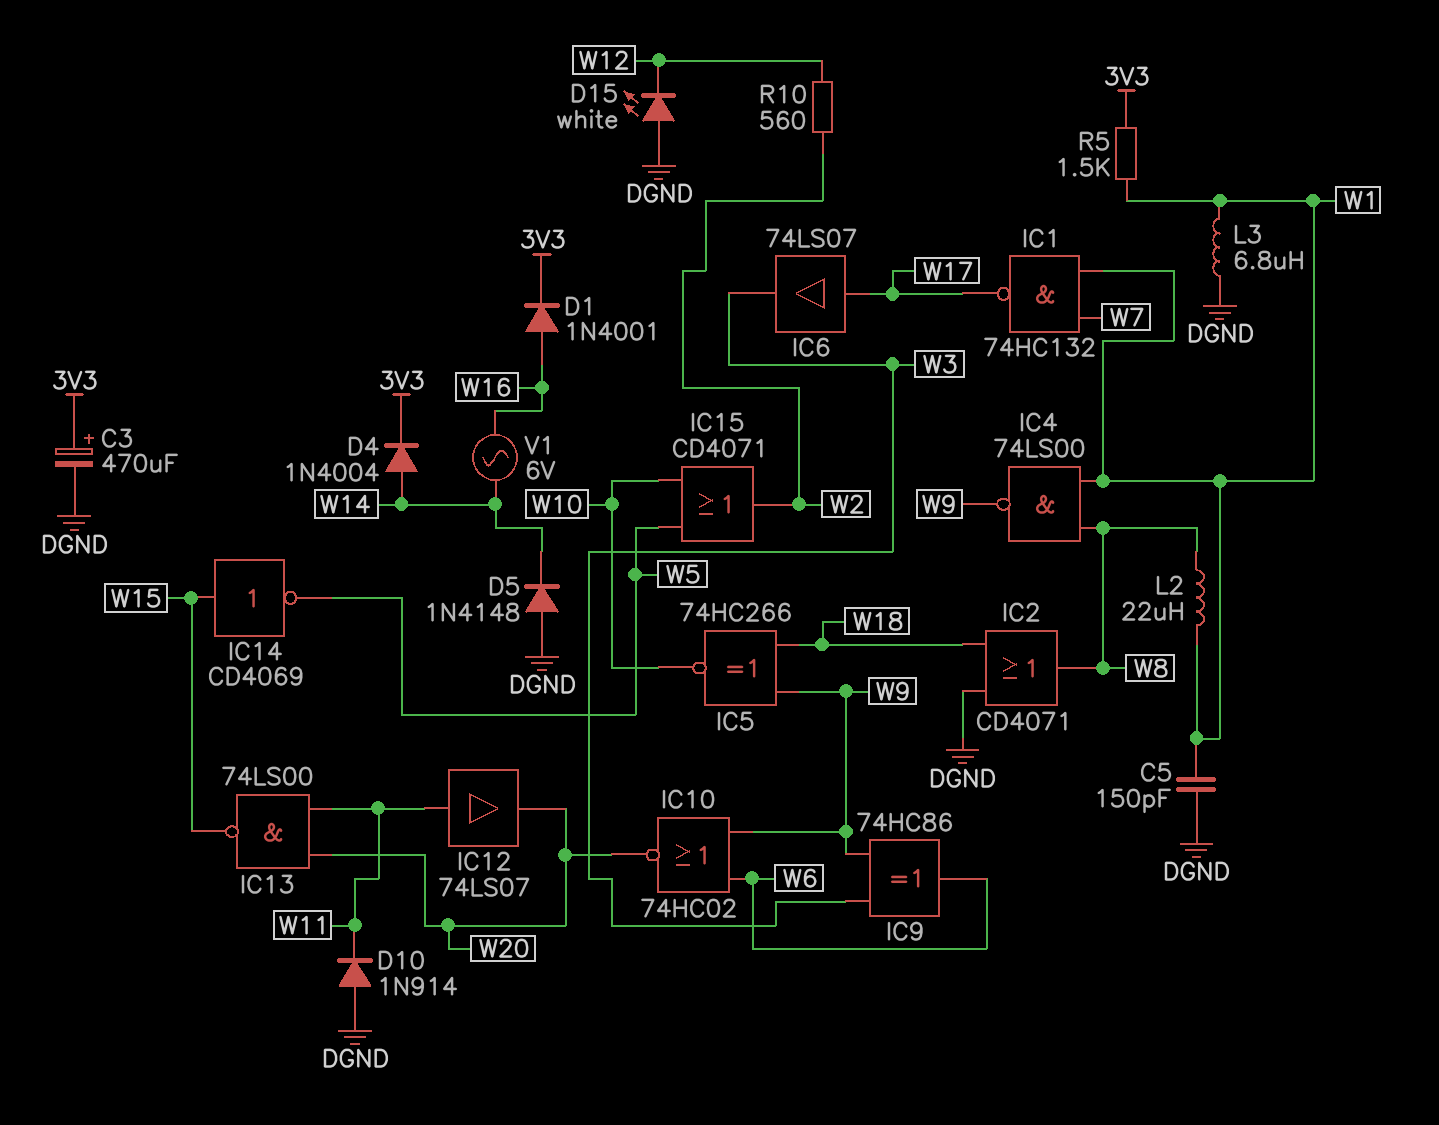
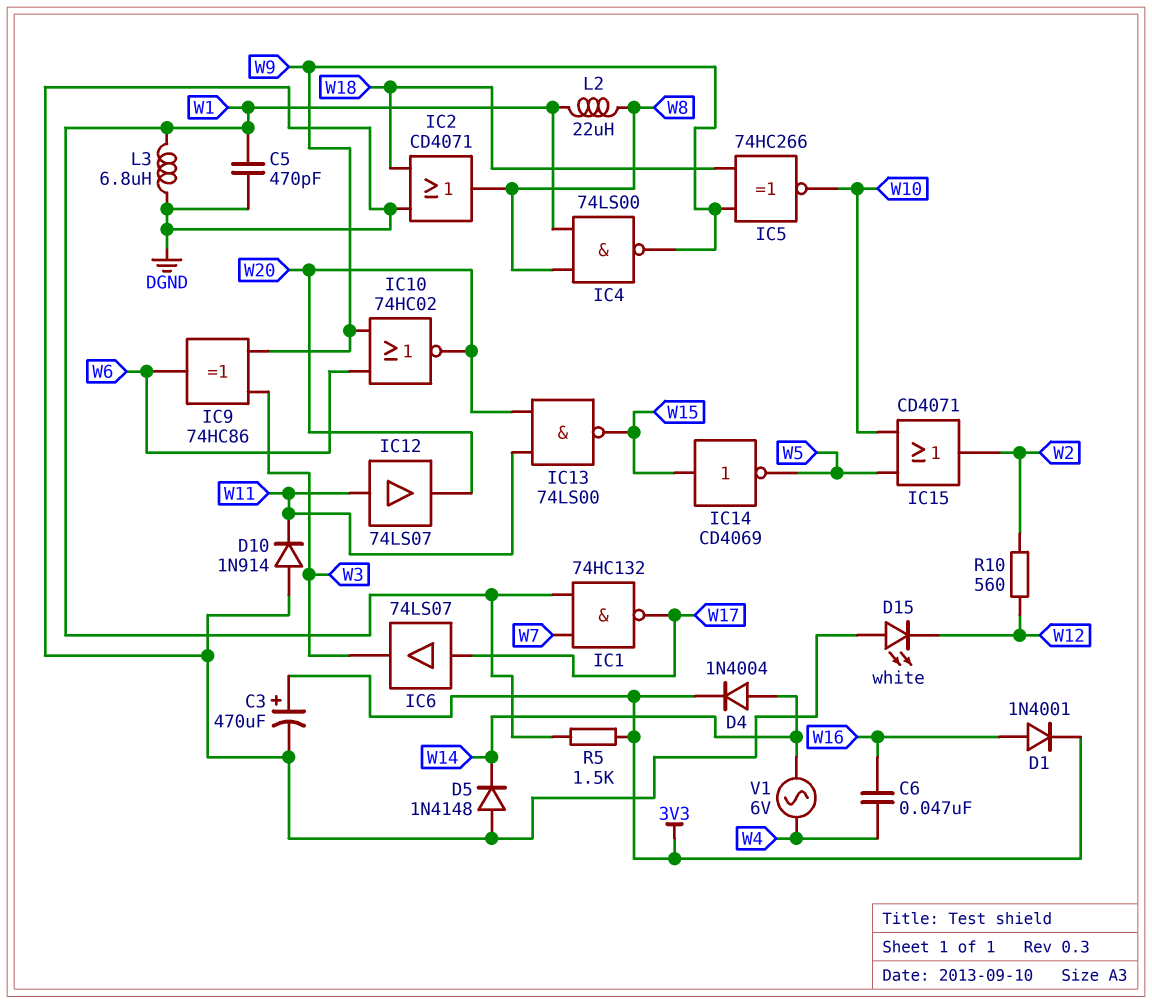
C5: 150pF (DGND, W1) -> 470pF (DGND, W1)
C6: none -> 47nF (W4, W16)
V1: AC 6V (W14, W16) -> AC 6V (W4, W14)

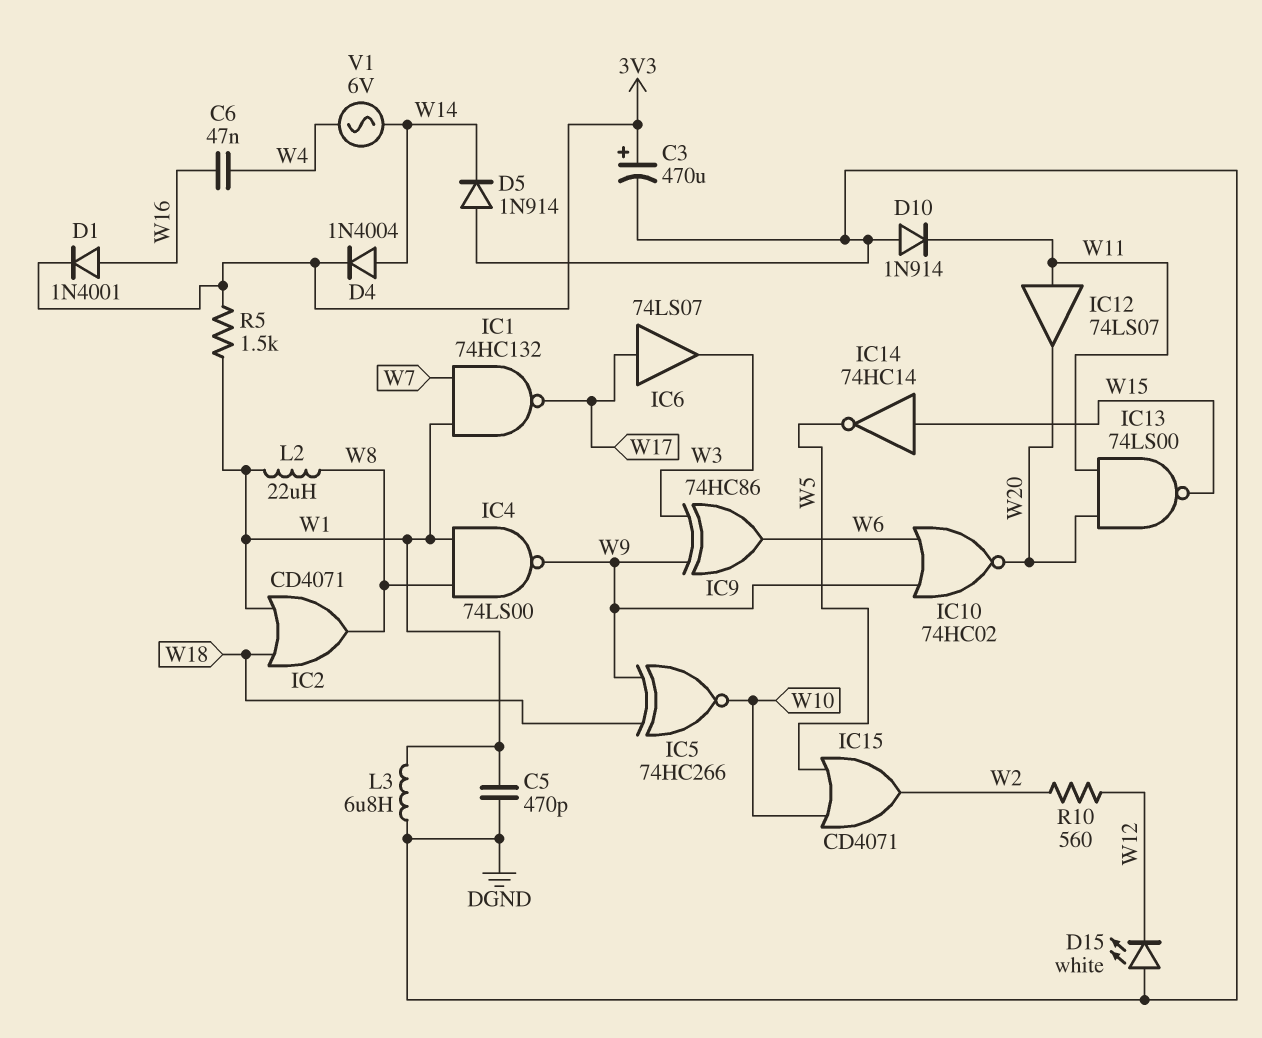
D5: diode 1N4148 (A DGND, K W14) -> diode 1N914 (A DGND, K W14)
IC2: OR CD4071 (in DGND, in W18, out W8) -> OR CD4071 (in W1, in W18, out W8)
IC14: NOT CD4069 (in W15, out W5) -> NOT 74HC14 (in W15, out W5)

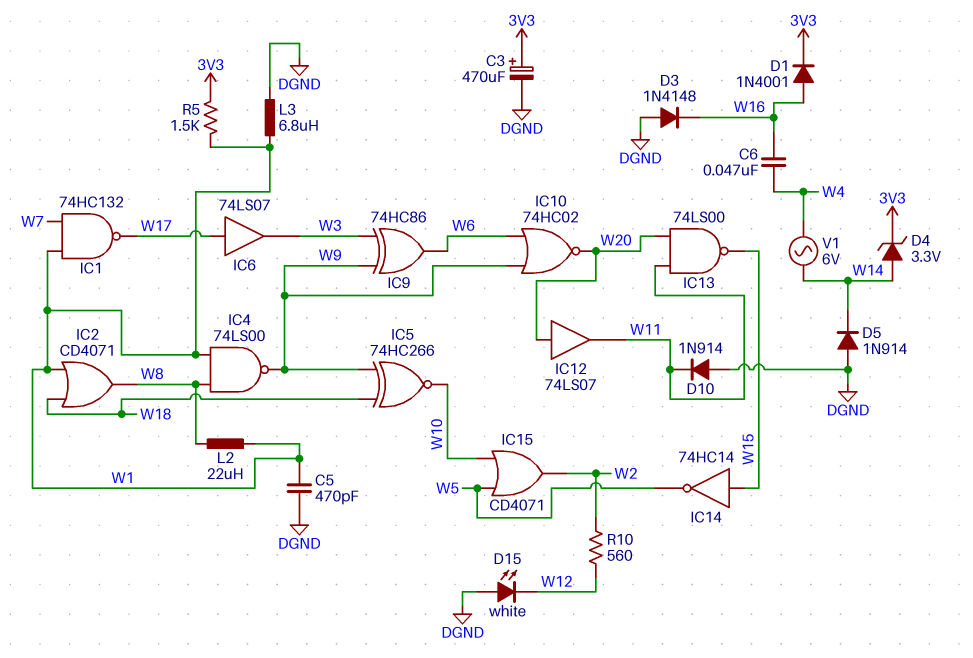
D3: none -> diode 1N4148 (A DGND, K W16)
D4: diode 1N4004 (A W14, K 3V3) -> zener 3.3V (A W14, K 3V3)
IC12: buffer 74LS07 (in W11, out W20) -> buffer 74LS07 (in W20, out W11)

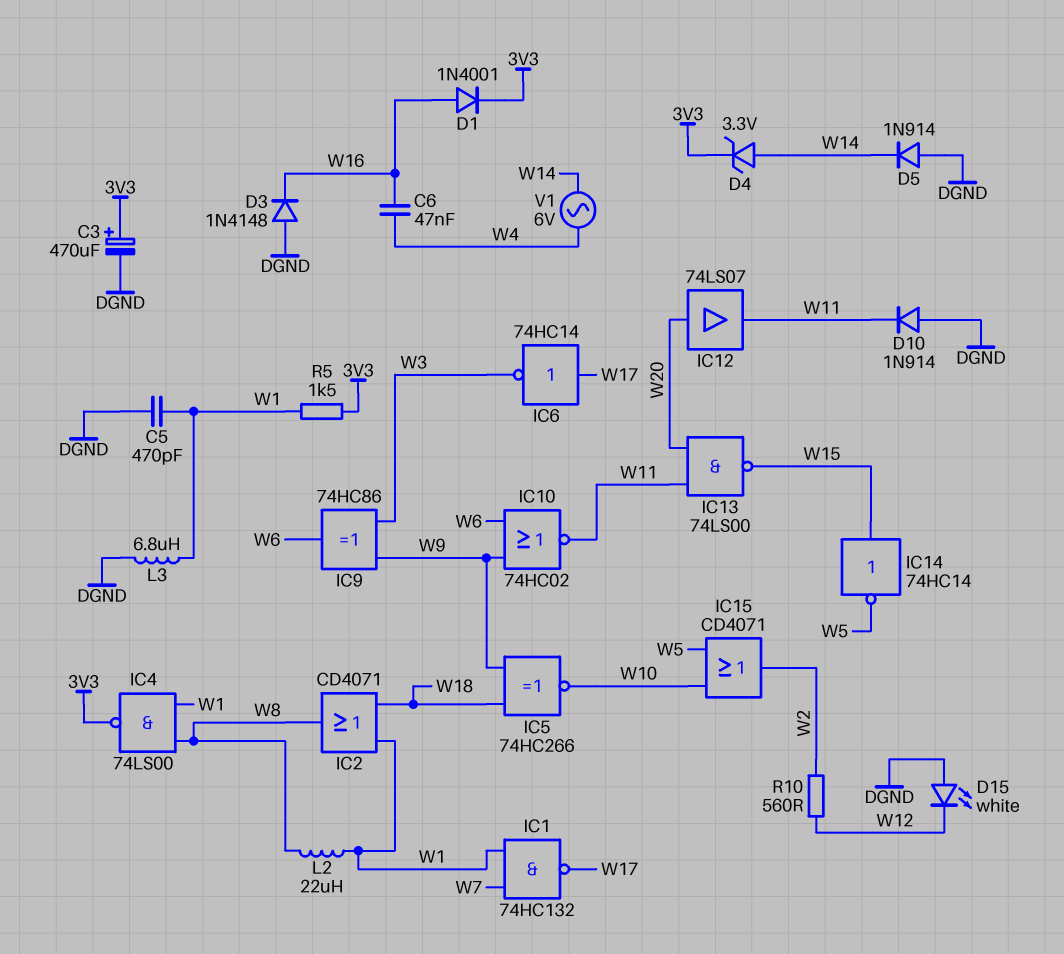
IC4: NAND 74LS00 (in W1, in W8, out W9) -> NAND 74LS00 (in W1, in W8, out 3V3)
IC6: buffer 74LS07 (in W17, out W3) -> NOT 74HC14 (in W17, out W3)
IC10: NOR 74HC02 (in W6, in W9, out W20) -> NOR 74HC02 (in W6, in W9, out W11)

